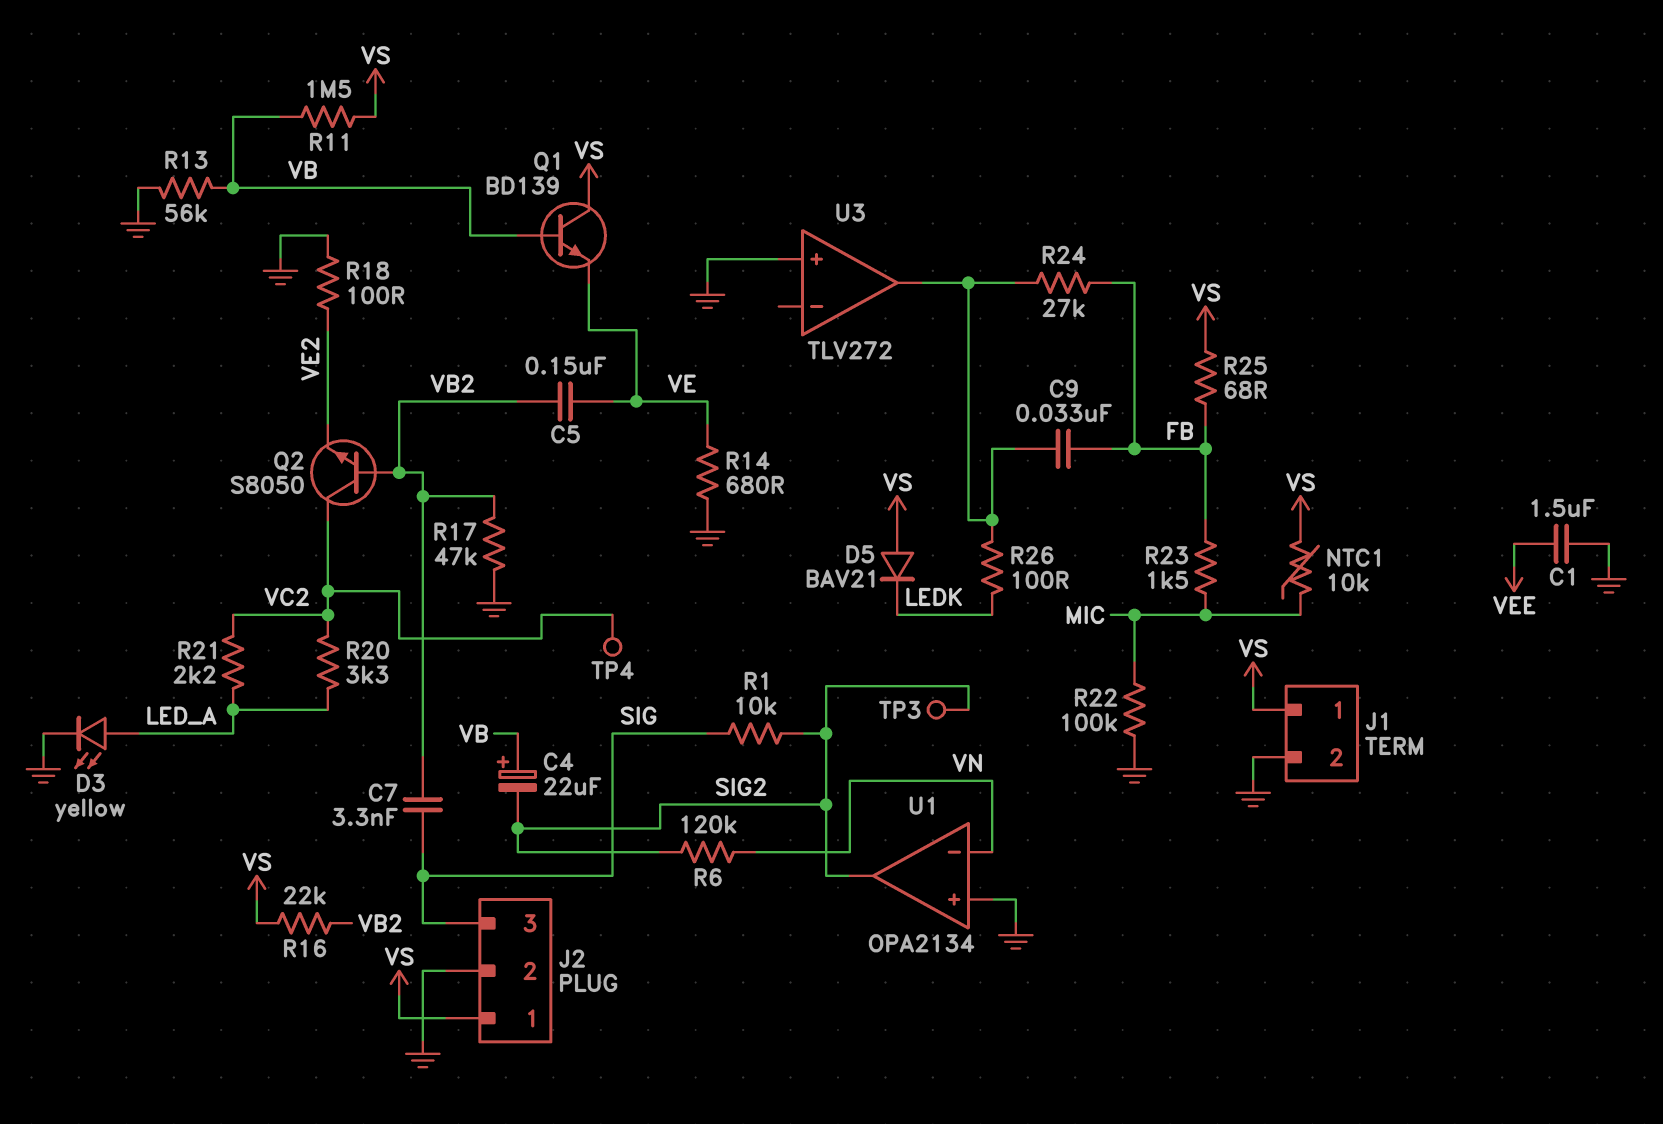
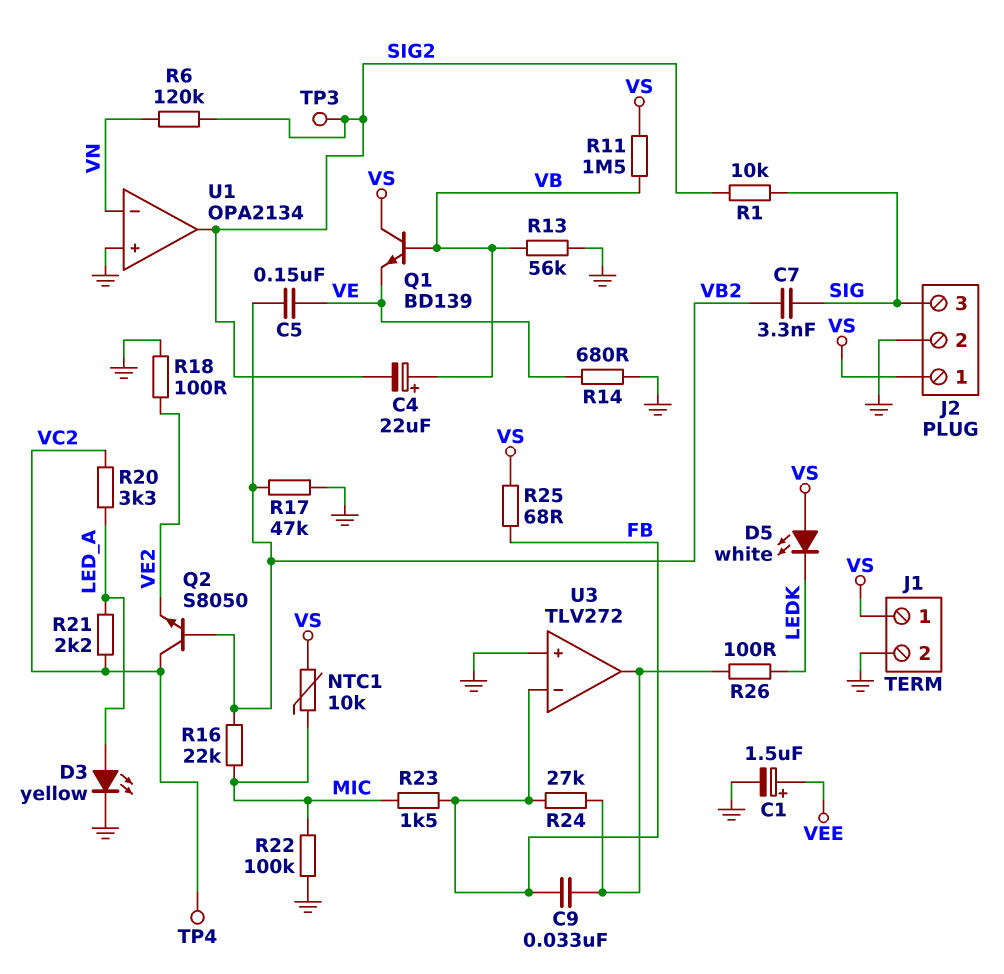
C1: 1.5uF (GND, VEE) -> 1.5uF (plus VEE, minus GND)
D5: diode BAV21 (A VS, K LEDK) -> LED white (A VS, K LEDK)
R16: 22k (VB2, VS) -> 22k (MIC, VB2)
U3 pin in-: none -> FB

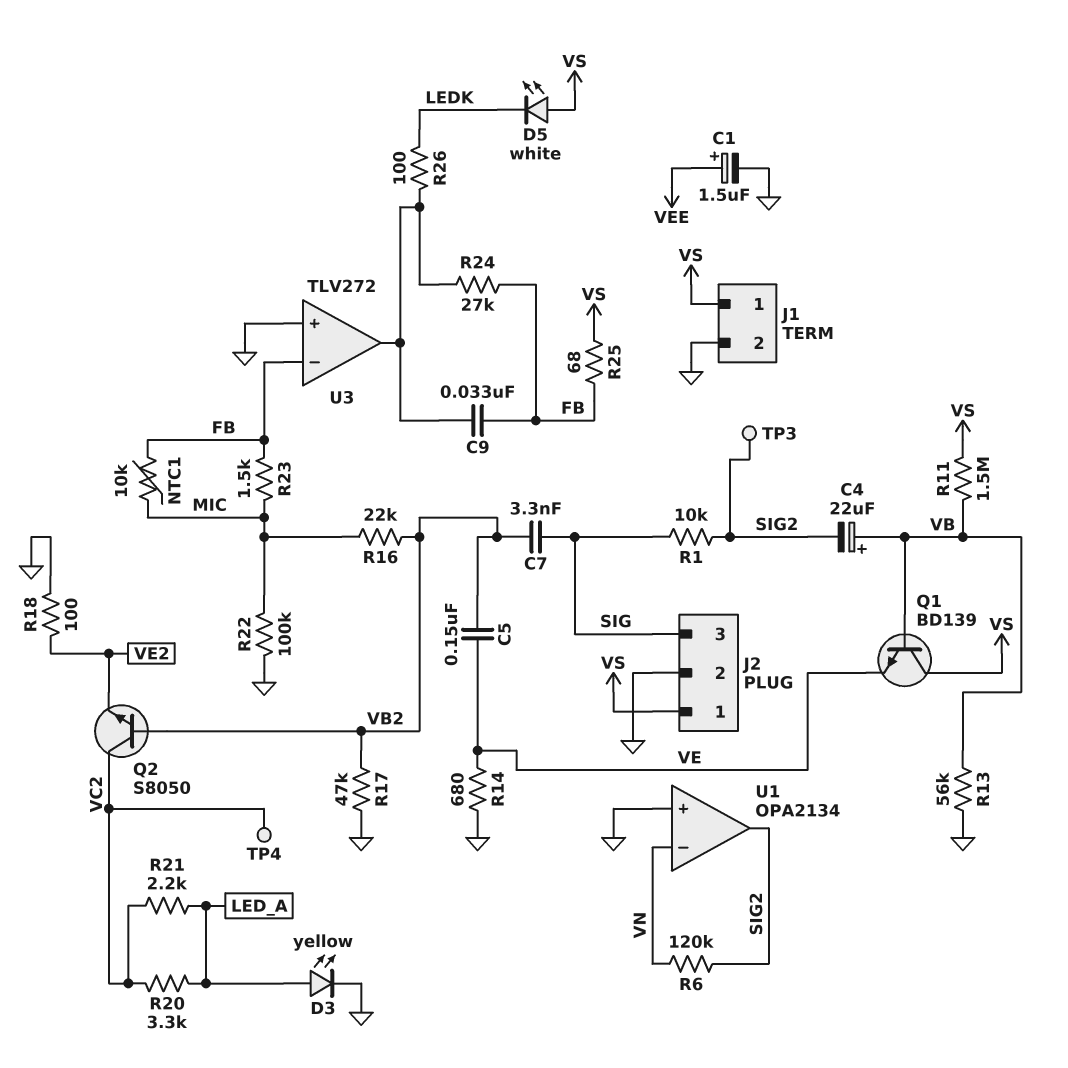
NTC1: 10k (MIC, VS) -> 10k (FB, MIC)

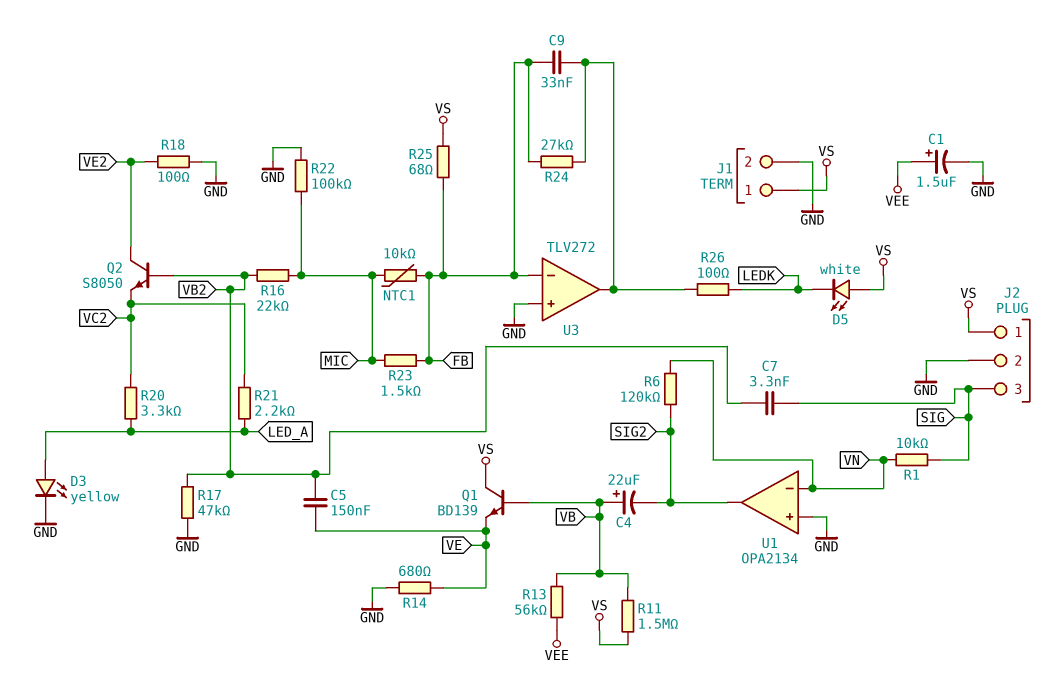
Q2: NPN S8050 (B VB2, C VC2, E VE2) -> NPN S8050 (B VB2, C VE2, E VC2)
R1: 10k (SIG, SIG2) -> 10k (SIG, VN)
R13: 56k (GND, VB) -> 56k (VB, VEE)
TP3: test point (SIG2) -> none
TP4: test point (VC2) -> none

